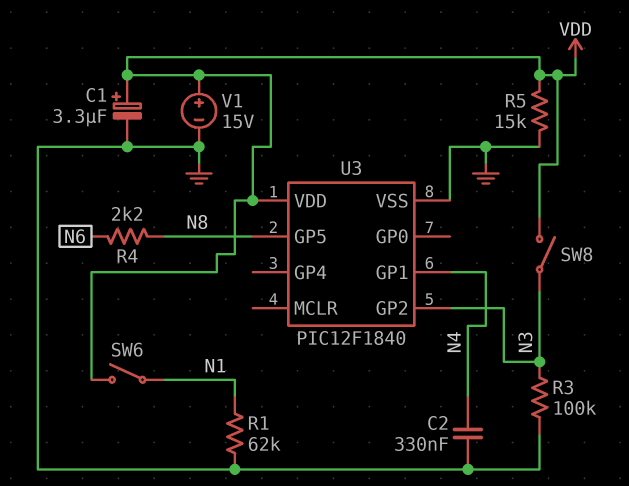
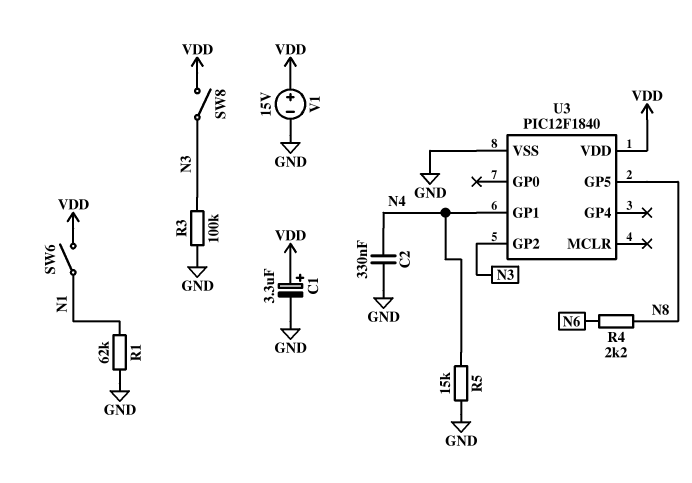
R5: 15k (GND, VDD) -> 15k (GND, N4)

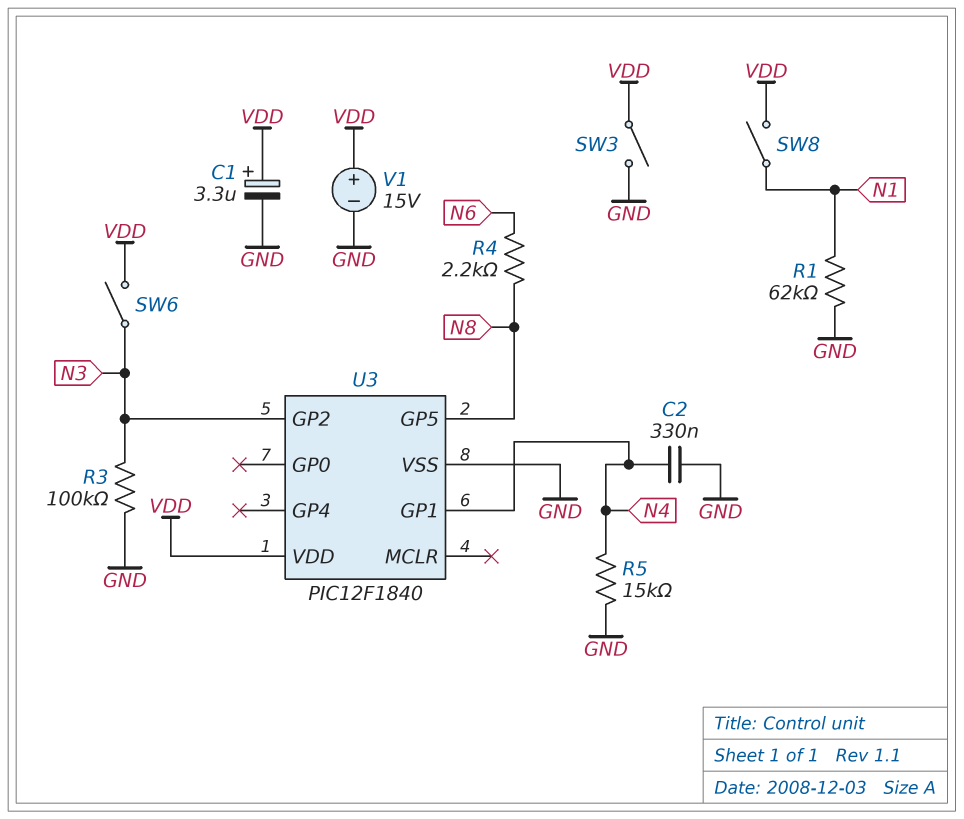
SW3: none -> switch (GND, VDD)
SW6: switch (N1, VDD) -> switch (N3, VDD)
SW8: switch (N3, VDD) -> switch (N1, VDD)

